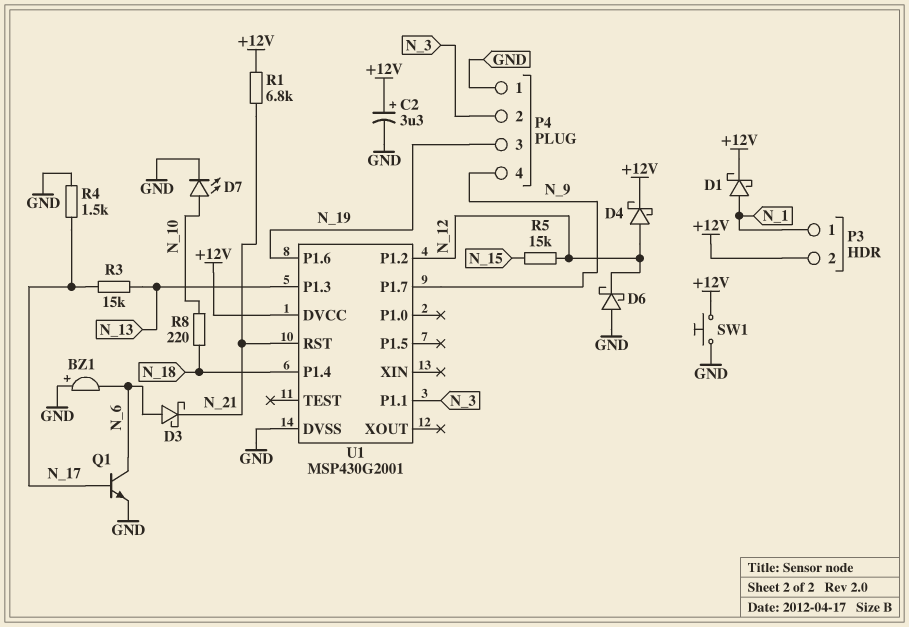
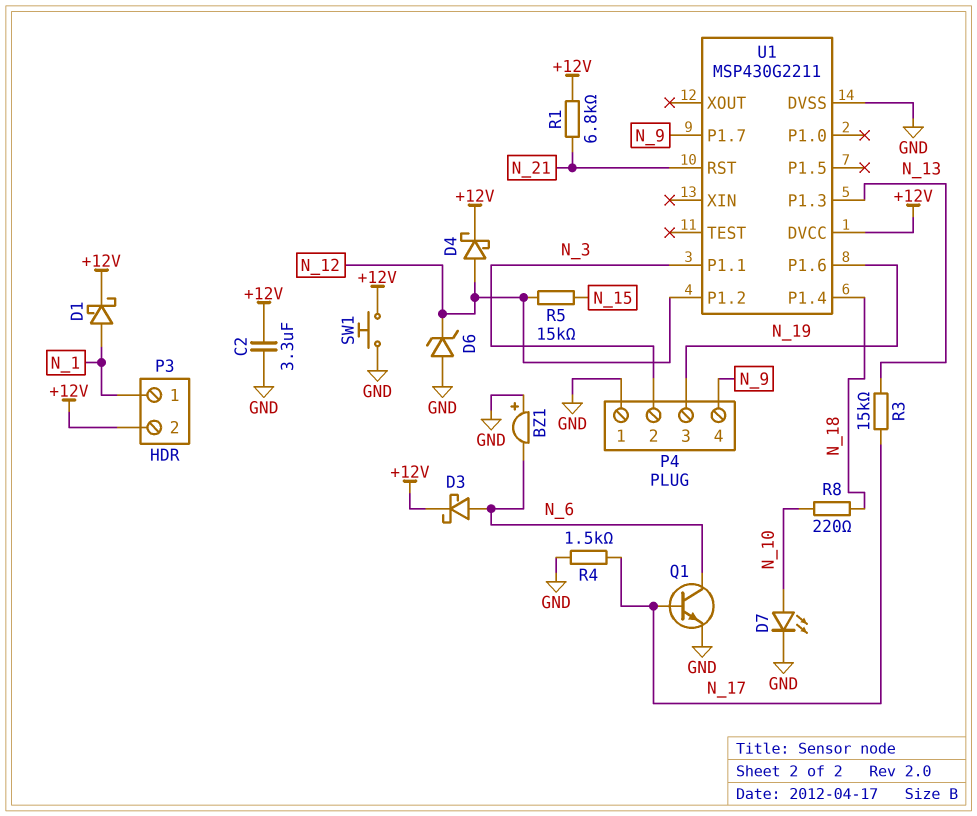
C2: 3.3uF (plus +12V, minus GND) -> 3.3uF (+12V, GND)
D3: schottky (A N_6, K N_21) -> schottky (A N_6, K +12V)
D6: schottky (A GND, K N_12) -> zener (A GND, K N_12)
U1: MSP430G2001 -> MSP430G2211

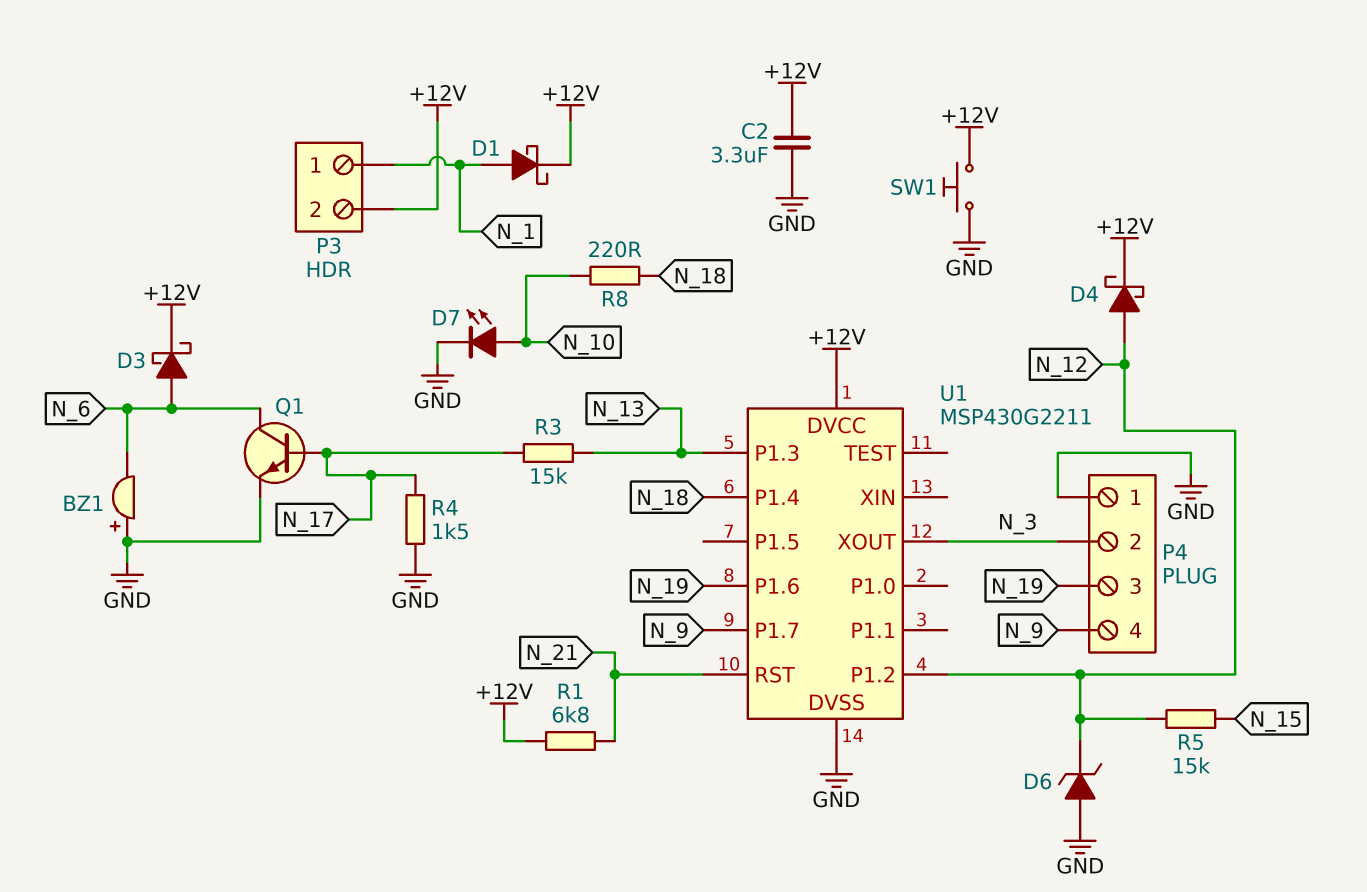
U1 pin P1.1: N_3 -> none
U1 pin XOUT: none -> N_3

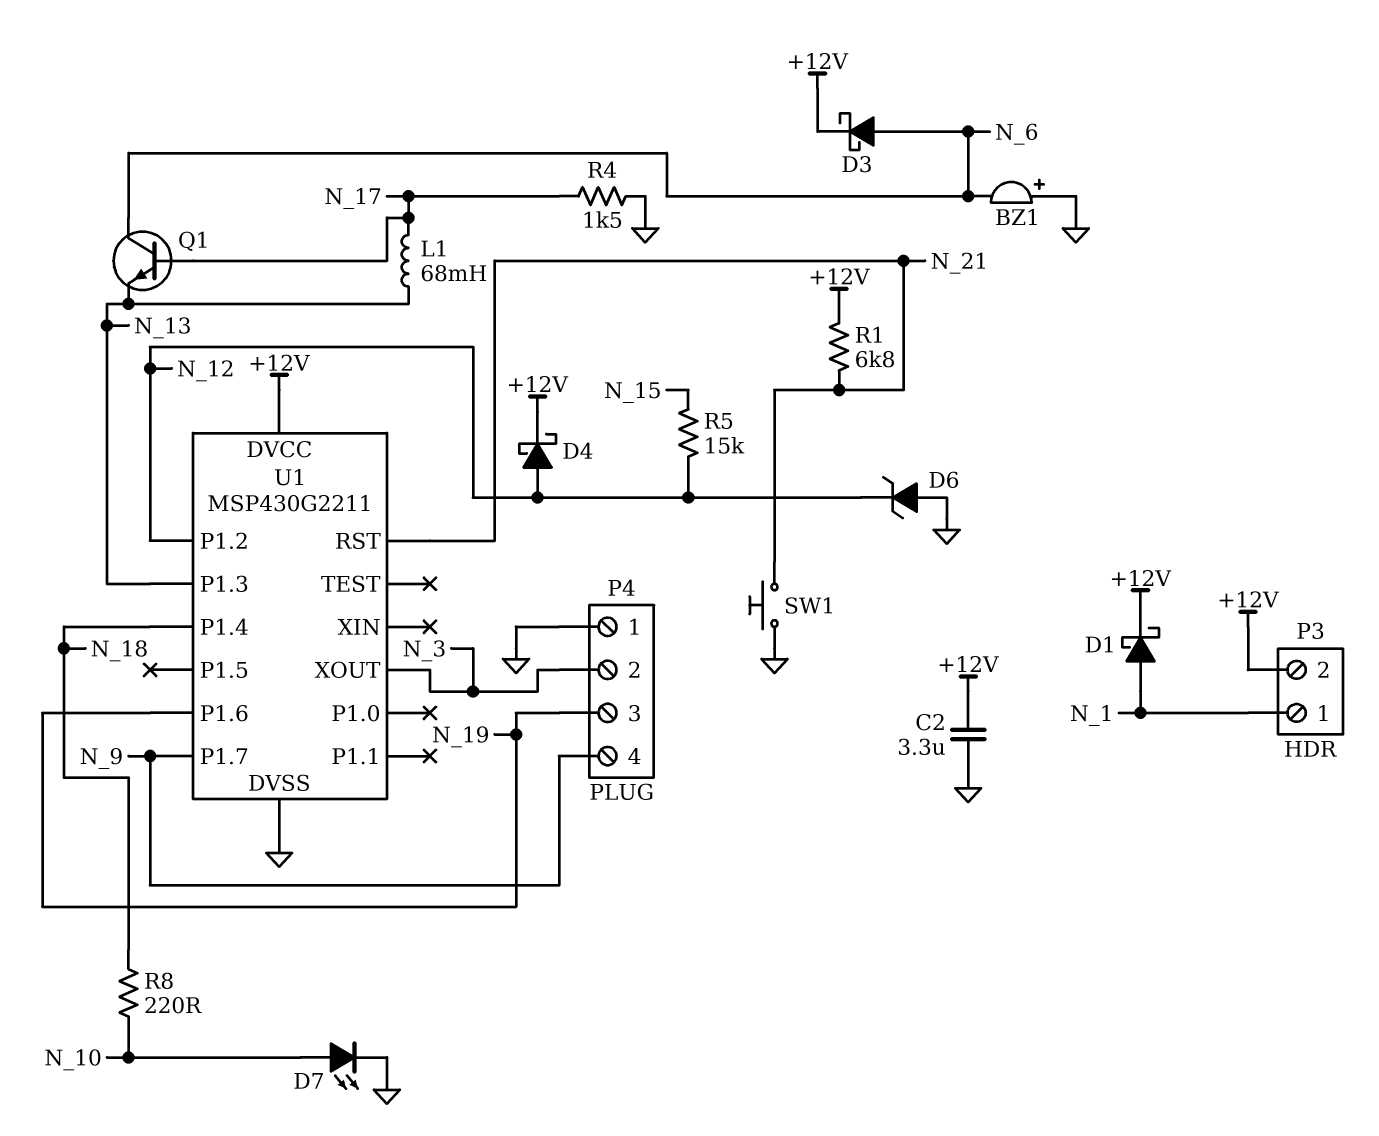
L1: none -> 68mH (N_13, N_17)
Q1: NPN (B N_17, C N_6, E GND) -> NPN (B N_17, C N_6, E N_13)
R3: 15k (N_13, N_17) -> none
SW1: button (+12V, GND) -> button (GND, N_21)

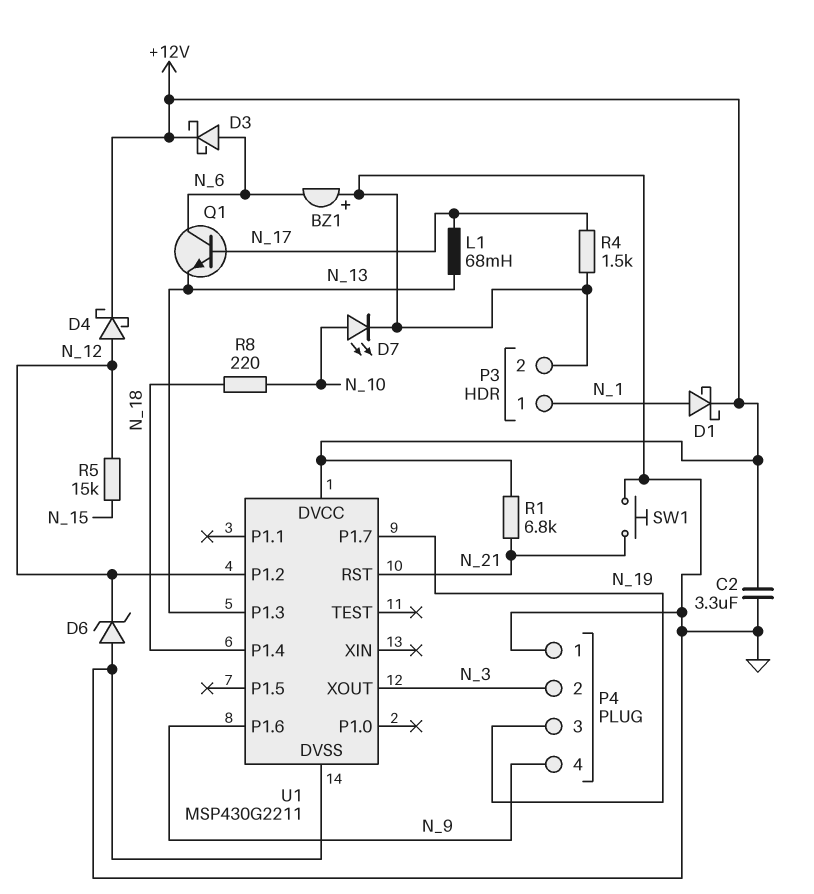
P3 pin 2: +12V -> GND
U1 pin P1.6: N_19 -> N_9
U1 pin P1.7: N_9 -> N_19

